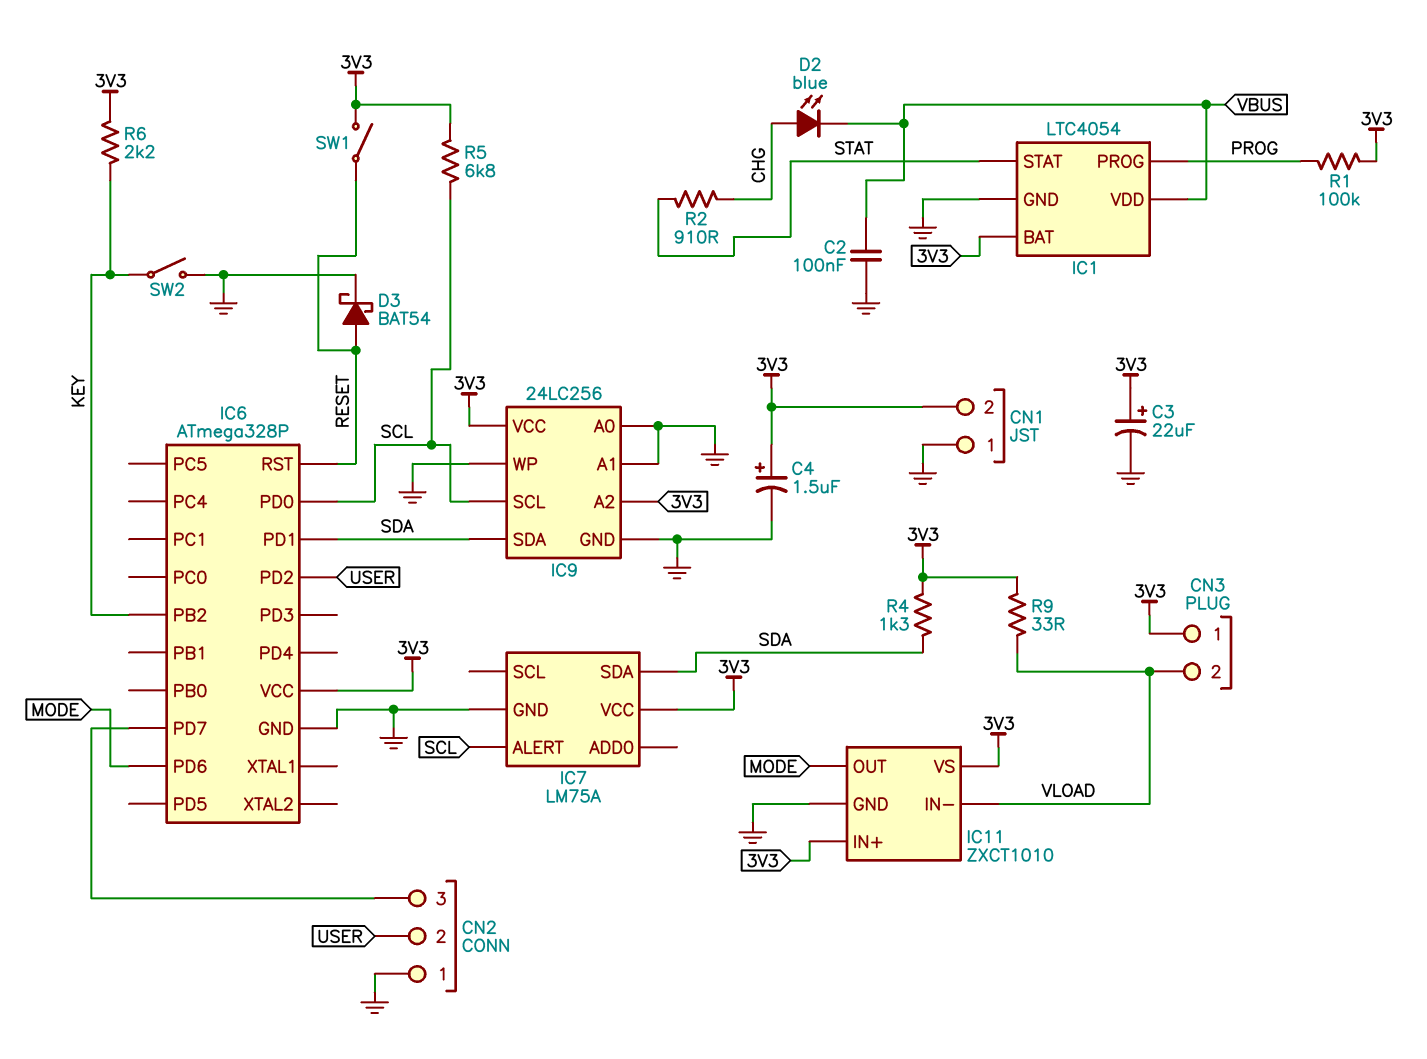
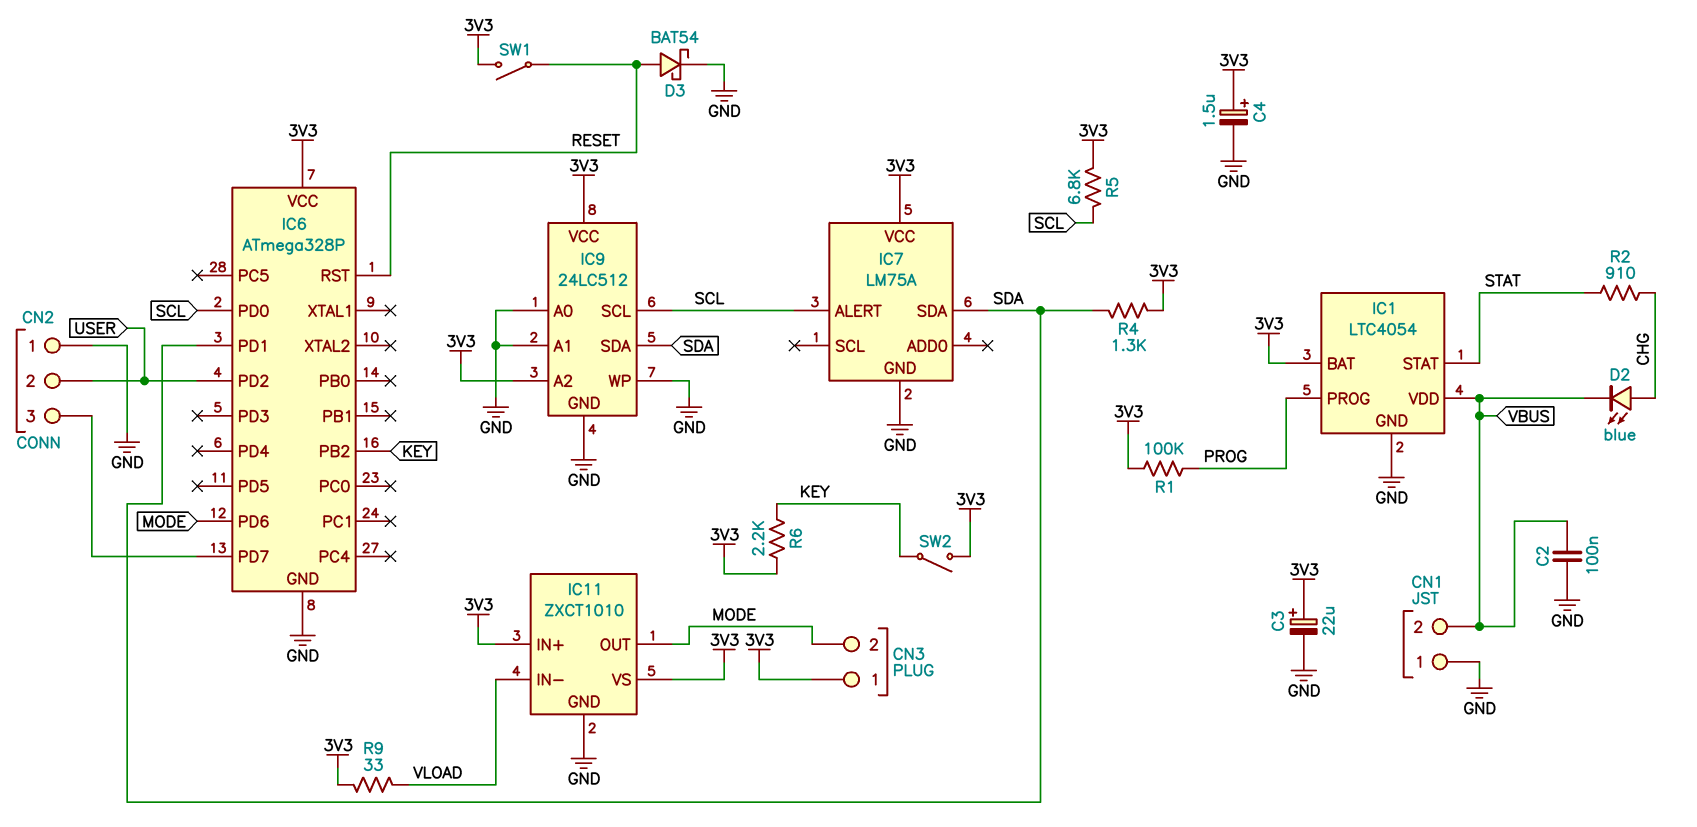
CN1 pin 2: 3V3 -> VBUS
CN3 pin 2: VLOAD -> MODE
IC9: 24LC256 -> 24LC512
SW2: switch (GND, KEY) -> switch (3V3, KEY)

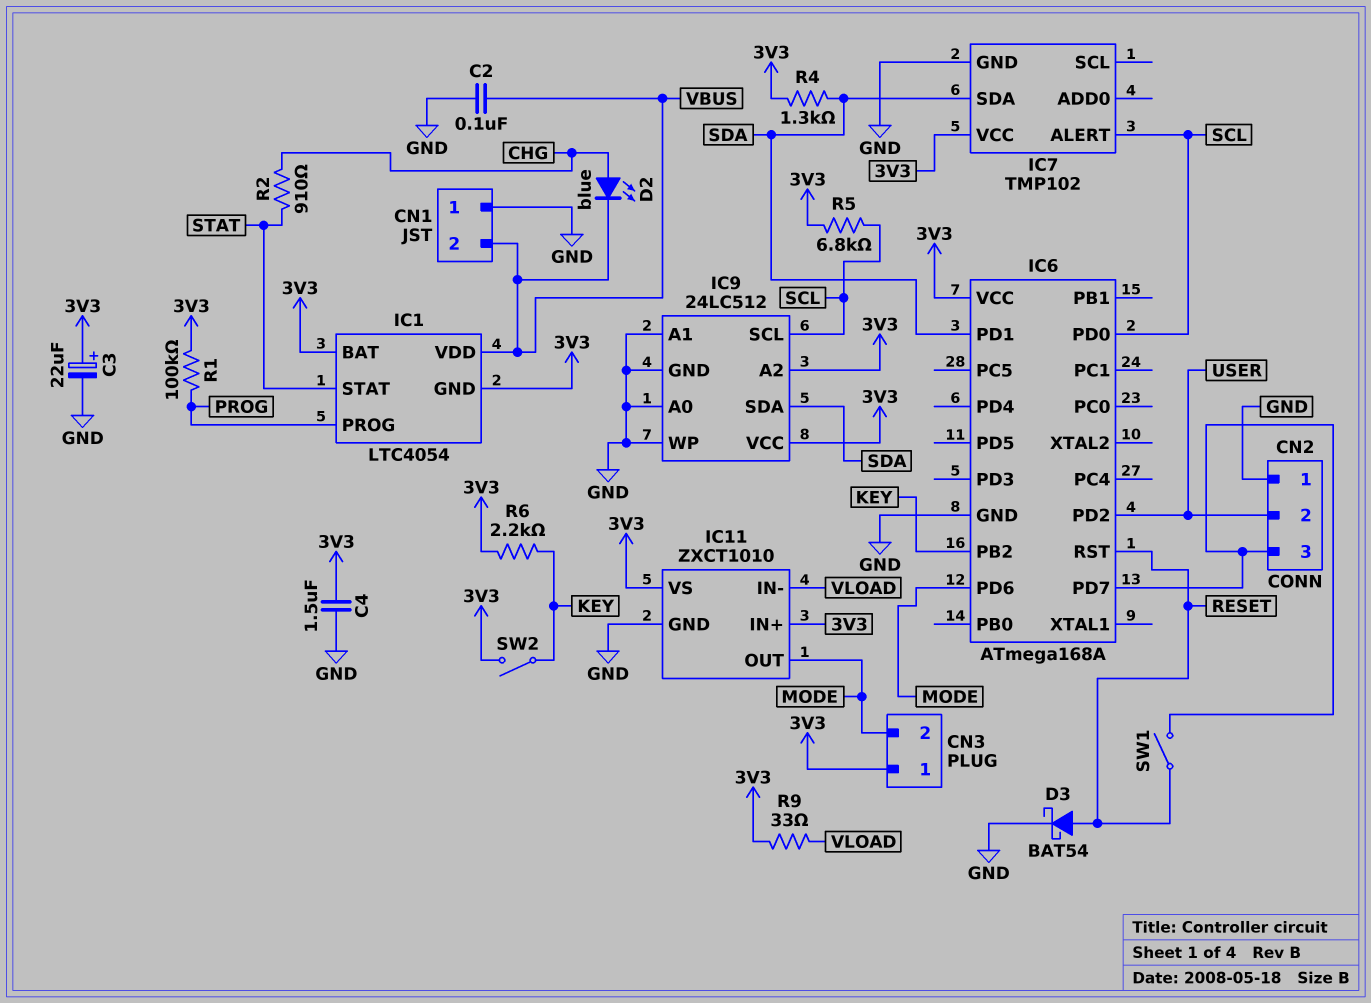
C4: 1.5uF (plus 3V3, minus GND) -> 1.5uF (3V3, GND)
IC1 pin GND: GND -> 3V3
IC6: ATmega328P -> ATmega168A
IC7: LM75A -> TMP102
SW1: switch (3V3, RESET) -> switch (CN2/3, RESET)

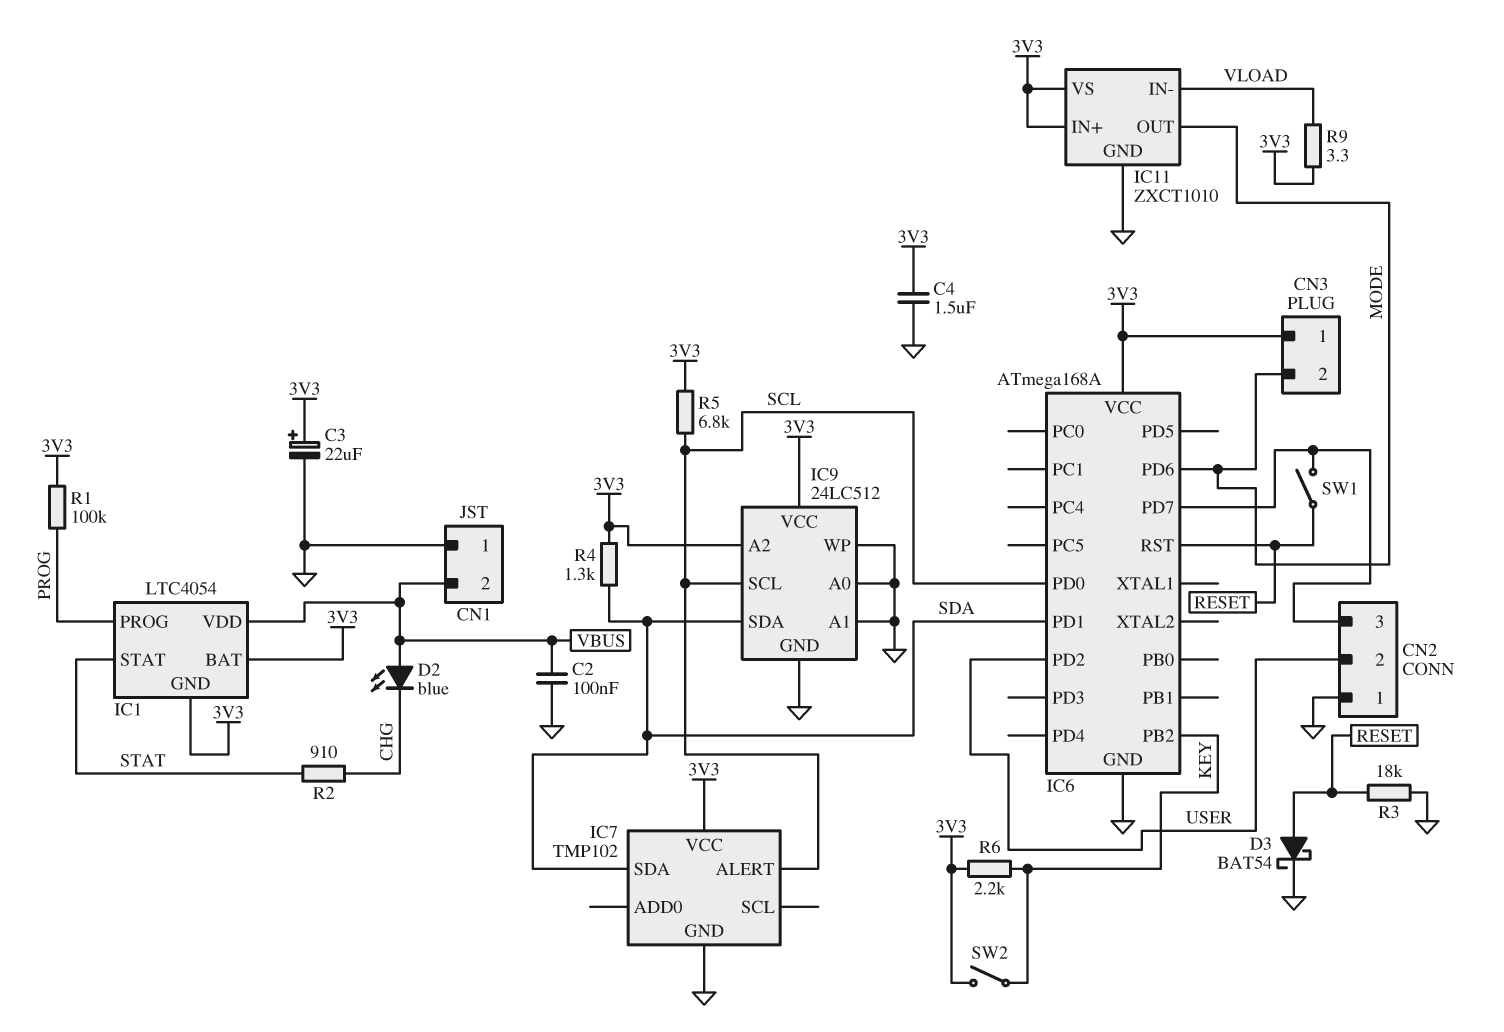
D2: LED blue (A CHG, K VBUS) -> LED blue (A VBUS, K CHG)
R3: none -> 18k (GND, RESET)
R9: 33 (3V3, VLOAD) -> 3.3 (3V3, VLOAD)

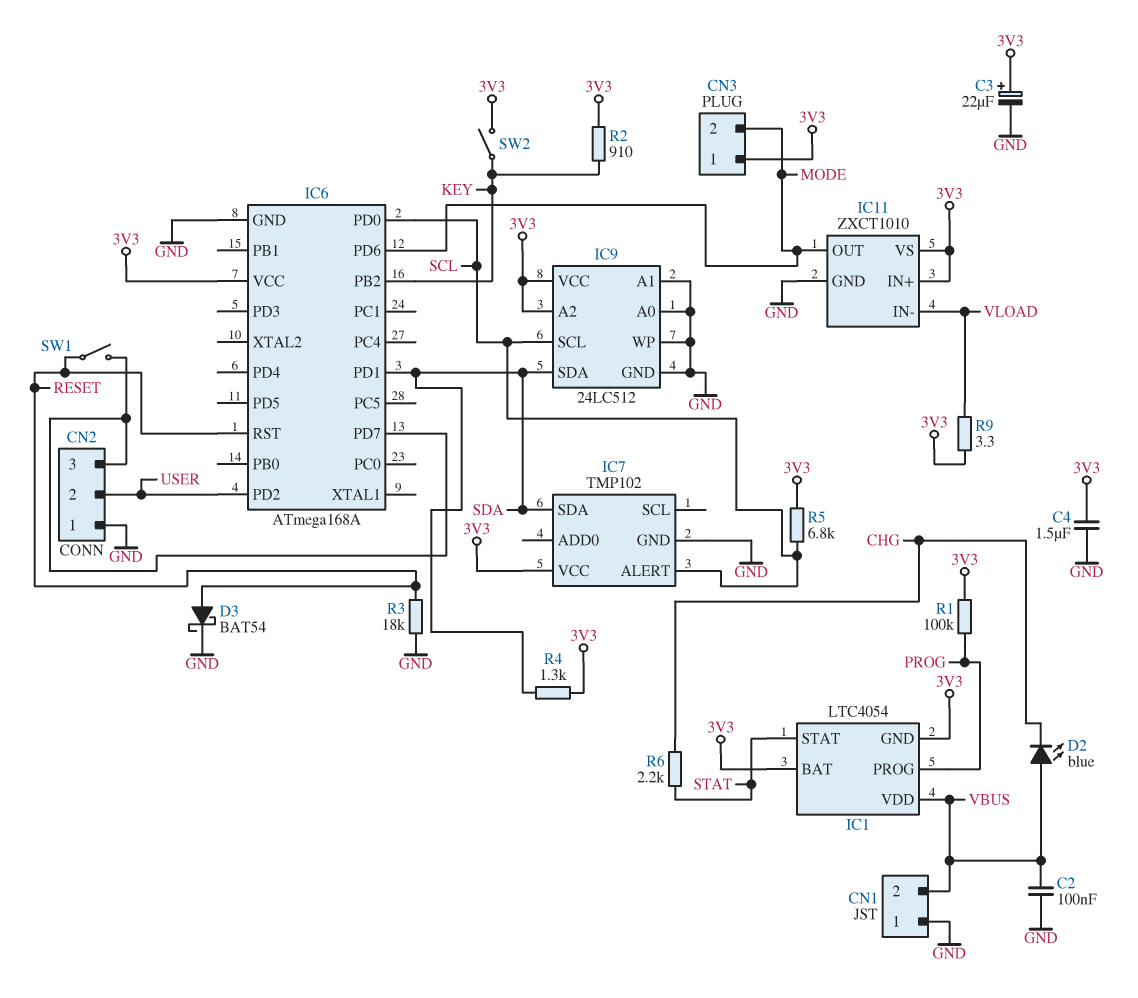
R2: 910 (CHG, STAT) -> 910 (3V3, KEY)
R6: 2.2k (3V3, KEY) -> 2.2k (CHG, STAT)

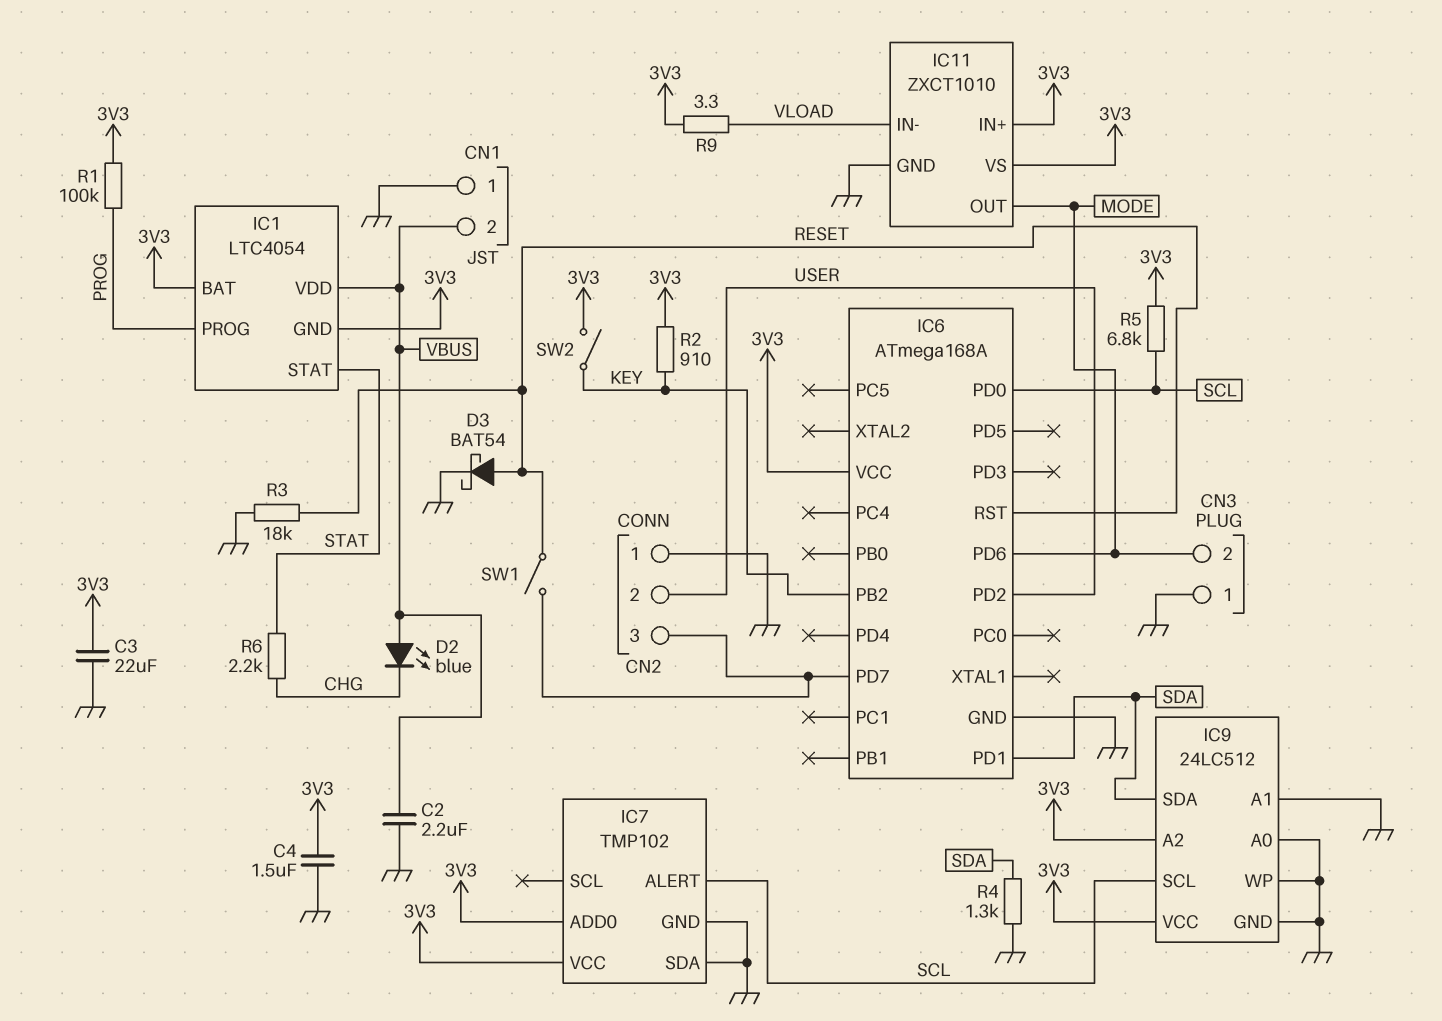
C2: 100nF (GND, VBUS) -> 2.2uF (GND, VBUS)
C3: 22uF (plus 3V3, minus GND) -> 22uF (3V3, GND)
CN3 pin 1: 3V3 -> GND
IC7 pin ADD0: none -> 3V3
IC7 pin SDA: SDA -> GND
R4: 1.3k (3V3, SDA) -> 1.3k (GND, SDA)

